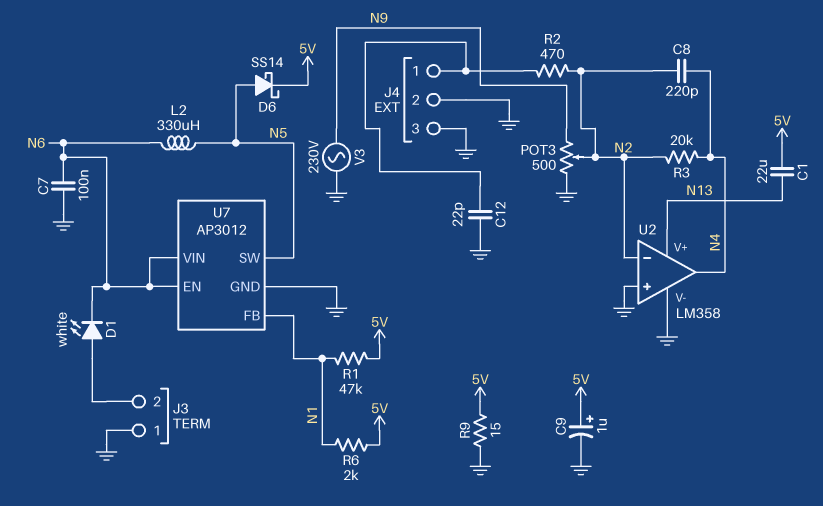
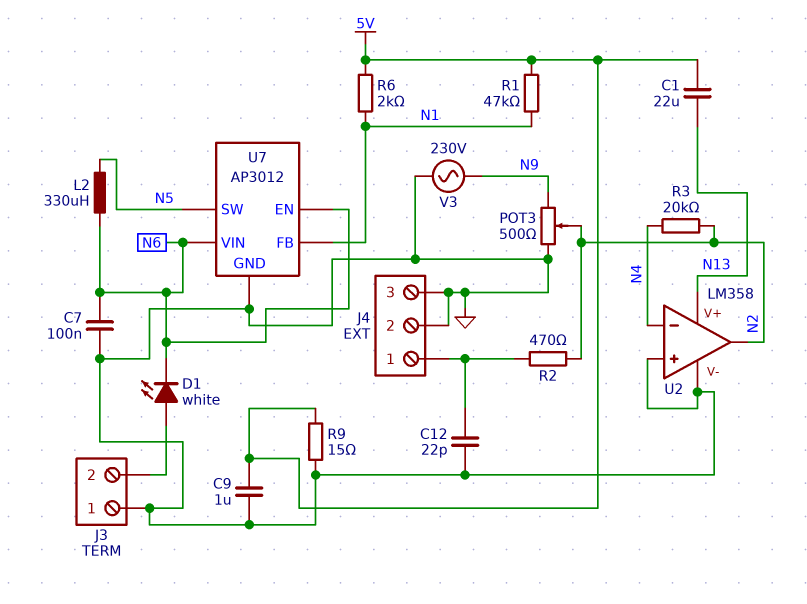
C8: 220pF (N2, N4) -> none
C9: 1uF (plus 5V, minus GND) -> 1uF (5V, GND)
D6: schottky SS14 (A N5, K 5V) -> none
U2 pin in-: N2 -> N4
U2 pin out: N4 -> N2

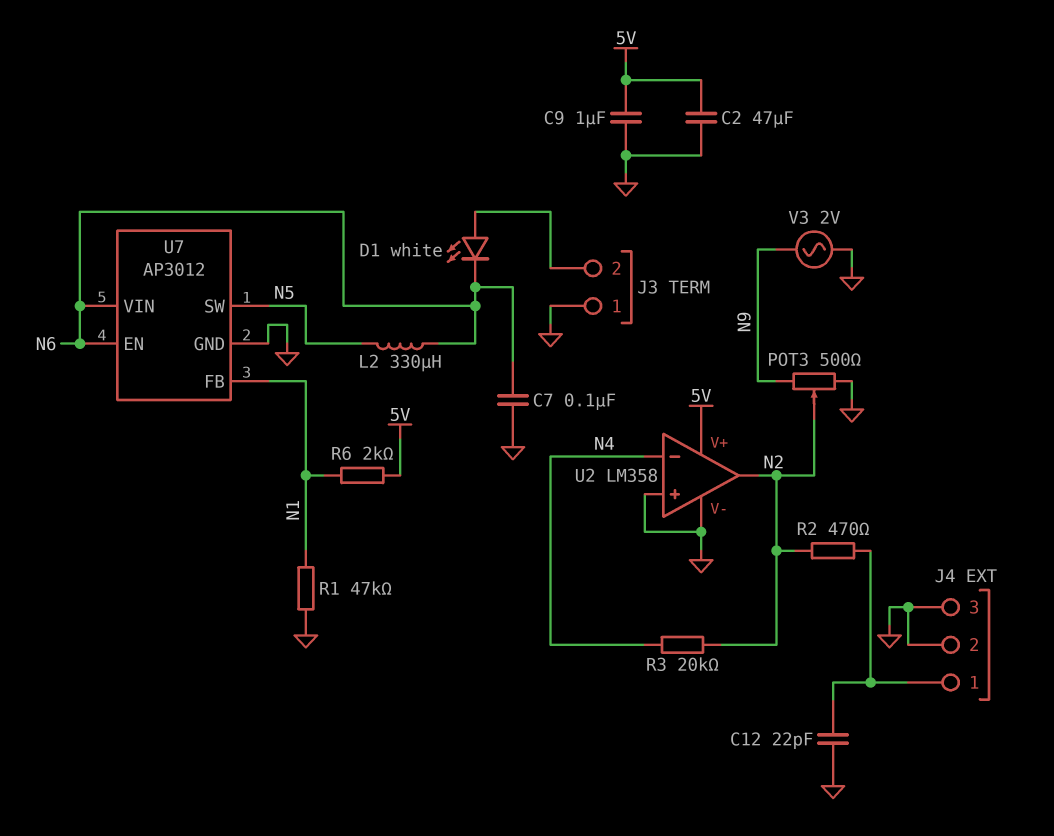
C1: 22uF (5V, N13) -> none
C2: none -> 47uF (5V, GND)
R1: 47k (5V, N1) -> 47k (GND, N1)
R9: 15 (5V, GND) -> none
U2 pin V+: N13 -> 5V
V3: AC 230V (GND, N9) -> AC 2V (GND, N9)

